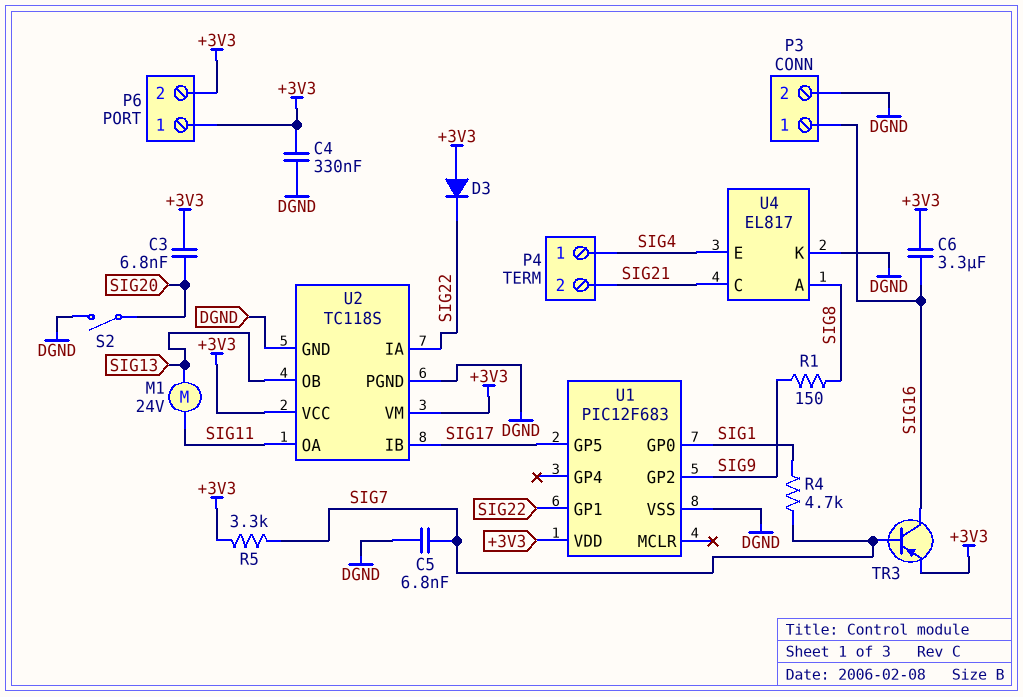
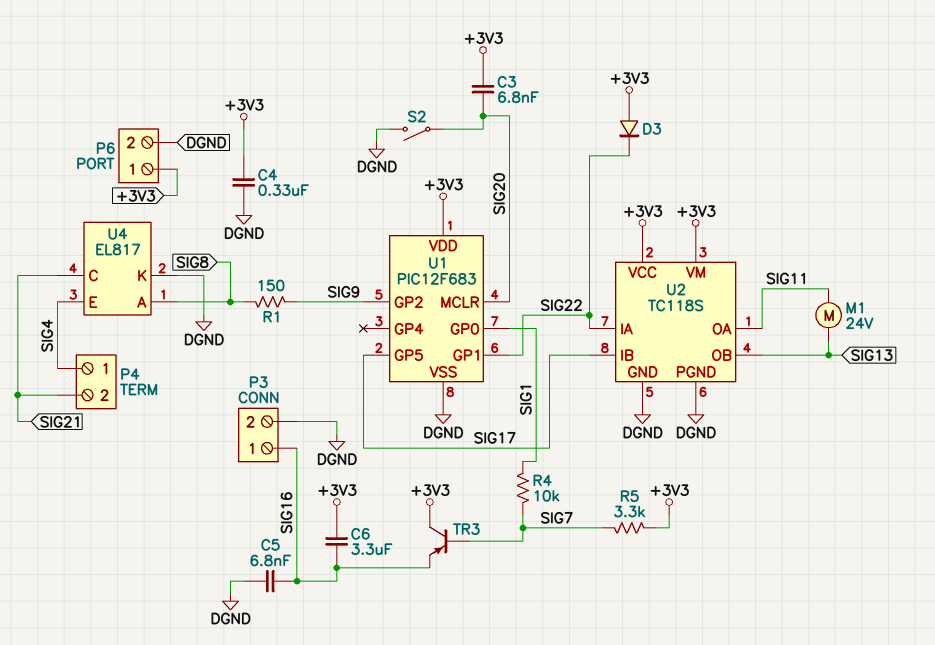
C5: 6.8nF (DGND, SIG7) -> 6.8nF (DGND, SIG16)
P6 pin 2: +3V3 -> DGND
R4: 4.7k (SIG1, SIG7) -> 10k (SIG1, SIG7)
TR3: PNP (B SIG7, C SIG16, E +3V3) -> PNP (B SIG7, C +3V3, E SIG16)
U1 pin MCLR: none -> SIG20

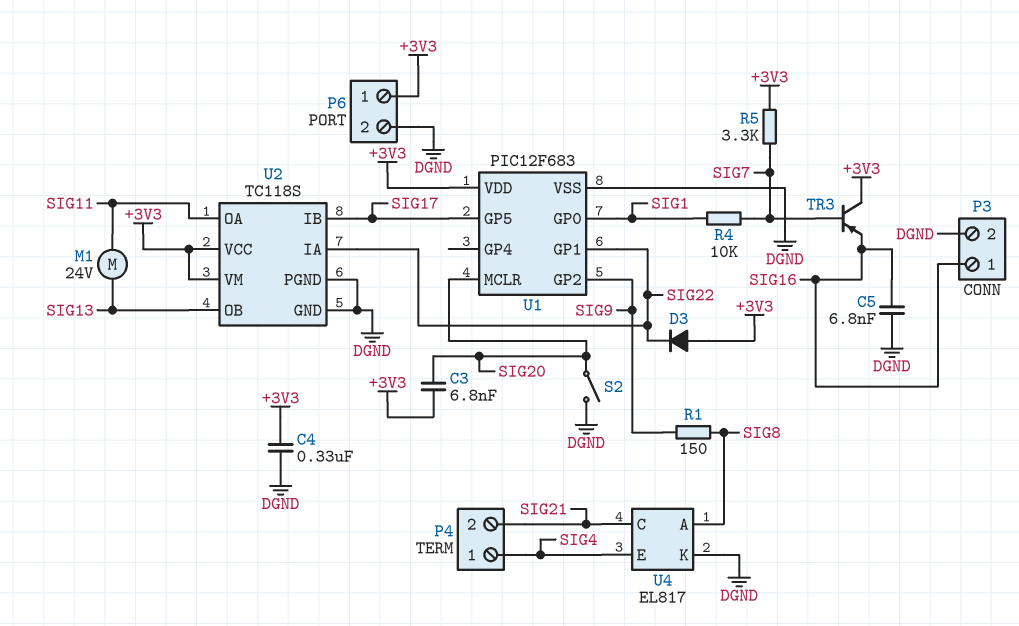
C6: 3.3uF (+3V3, SIG16) -> none

